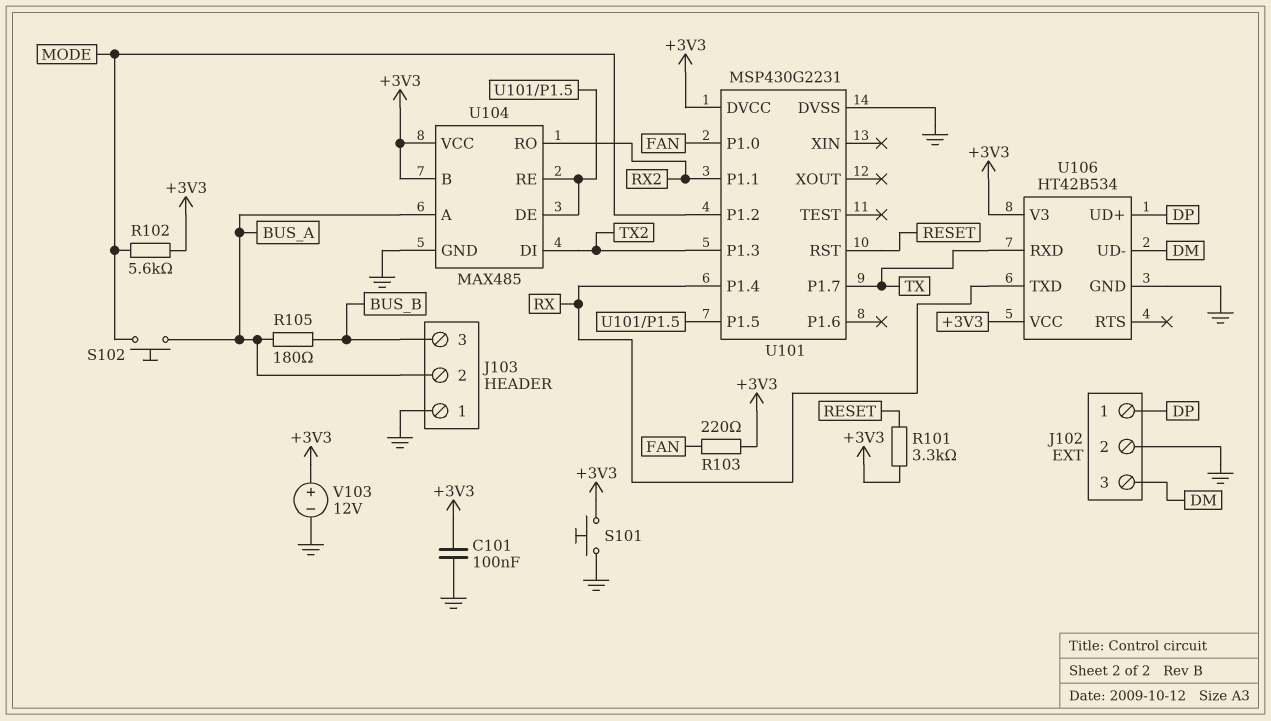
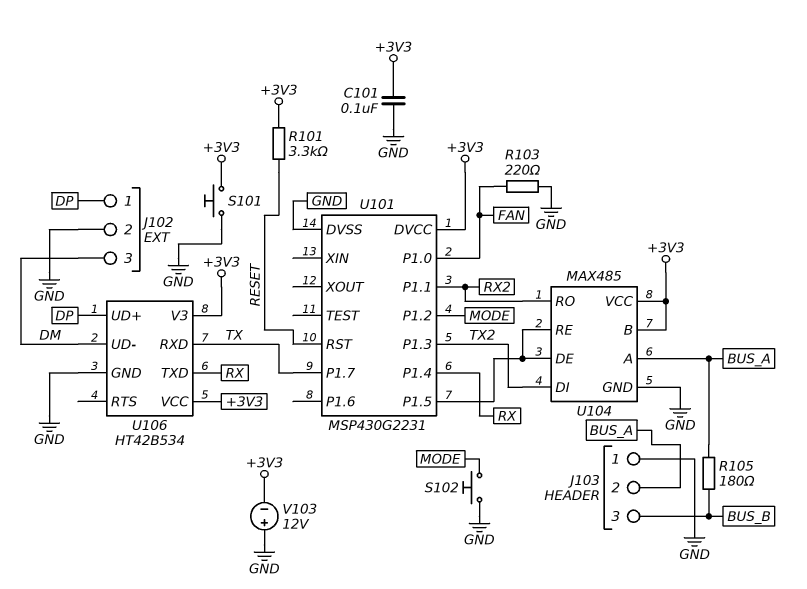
R102: 5.6k (+3V3, MODE) -> none
R103: 220 (+3V3, FAN) -> 220 (FAN, GND)
S102: button (BUS_A, MODE) -> button (GND, MODE)
V103: 12V (plus +3V3, minus GND) -> 12V (plus GND, minus +3V3)

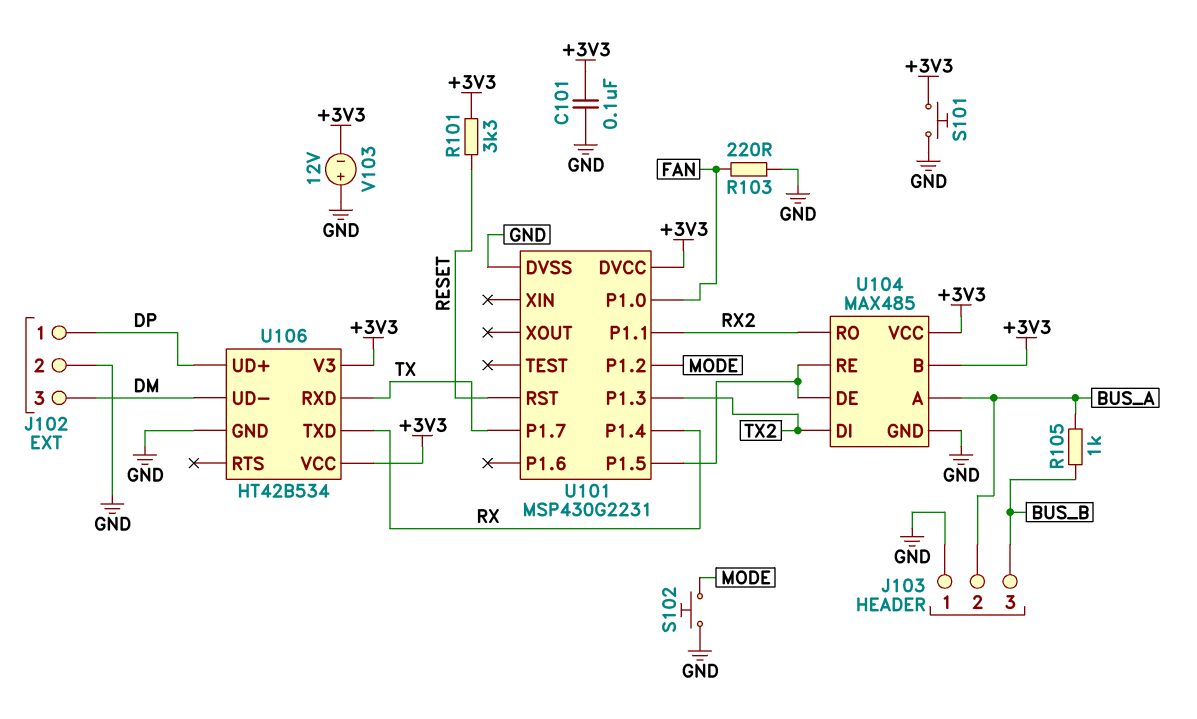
R105: 180 (BUS_A, BUS_B) -> 1k (BUS_A, BUS_B)

